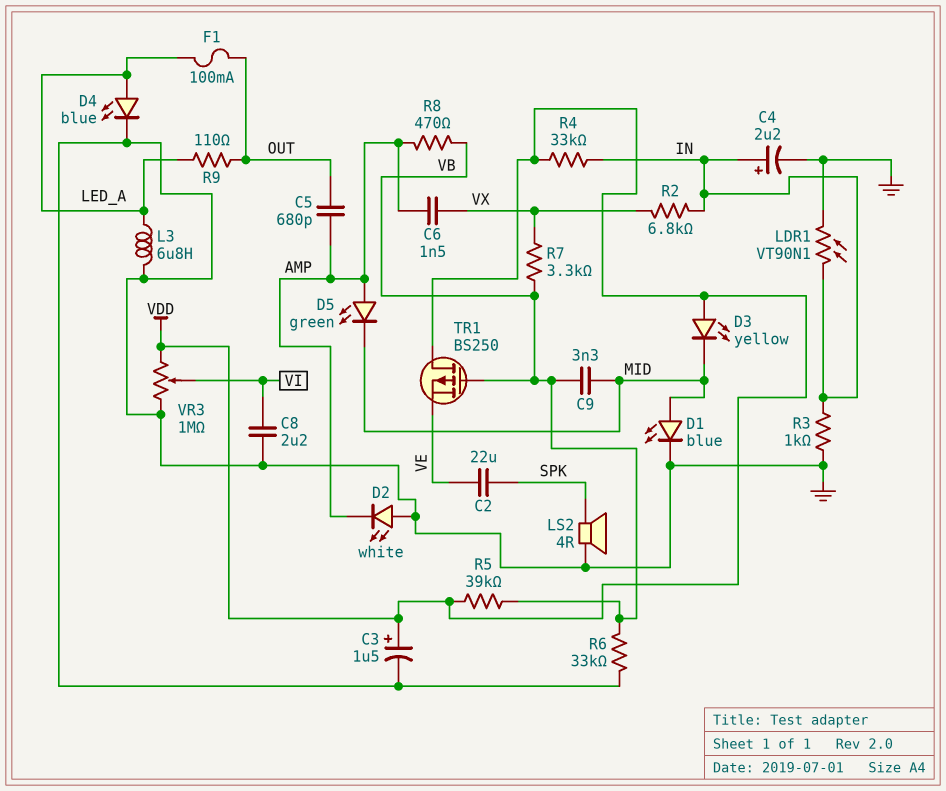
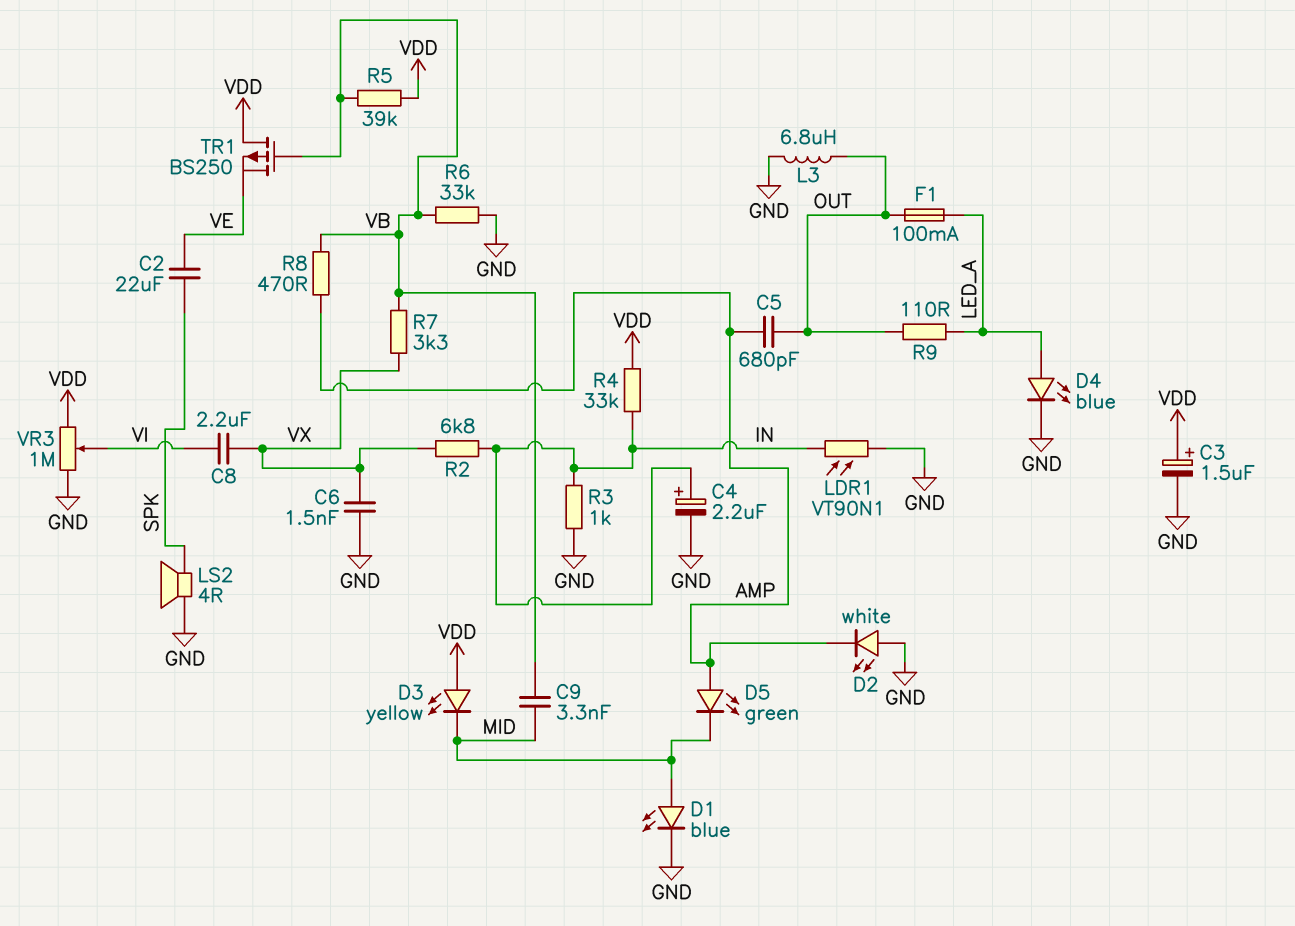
C6: 1.5nF (AMP, VX) -> 1.5nF (GND, VX)
C8: 2.2uF (GND, VI) -> 2.2uF (VI, VX)
L3: 6.8uH (GND, LED_A) -> 6.8uH (GND, OUT)

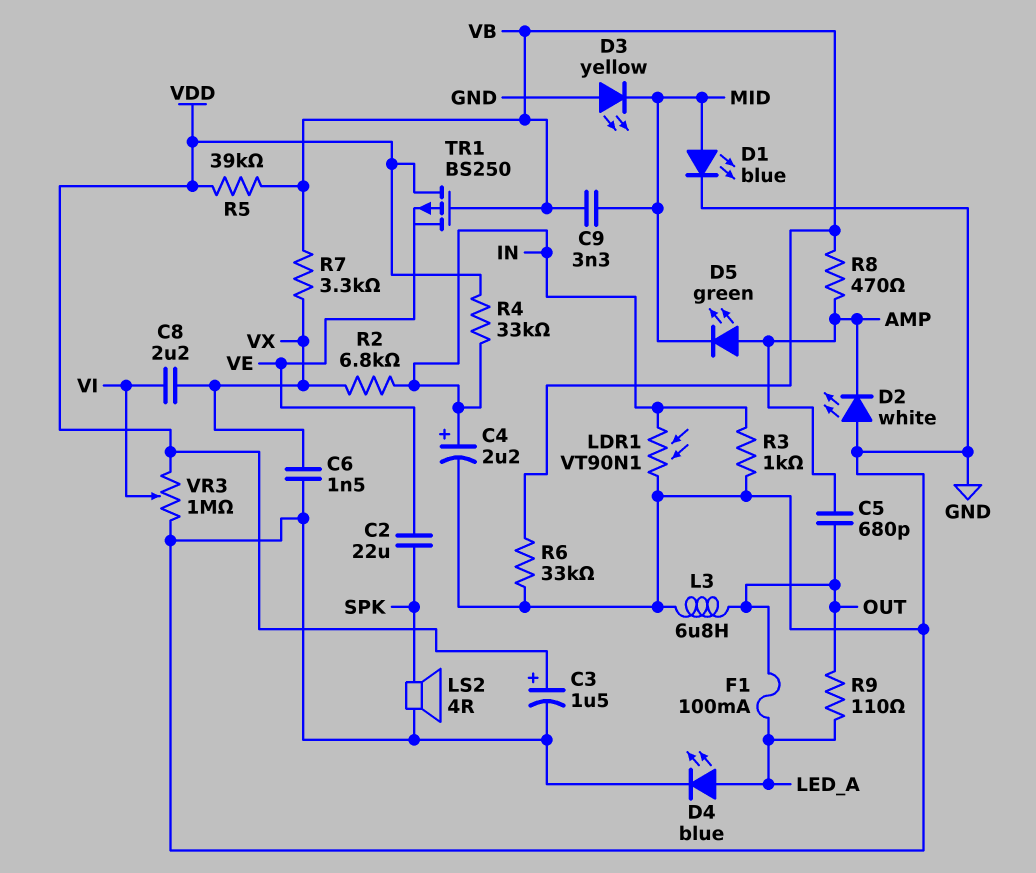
D3: LED yellow (A VDD, K MID) -> LED yellow (A GND, K MID)

